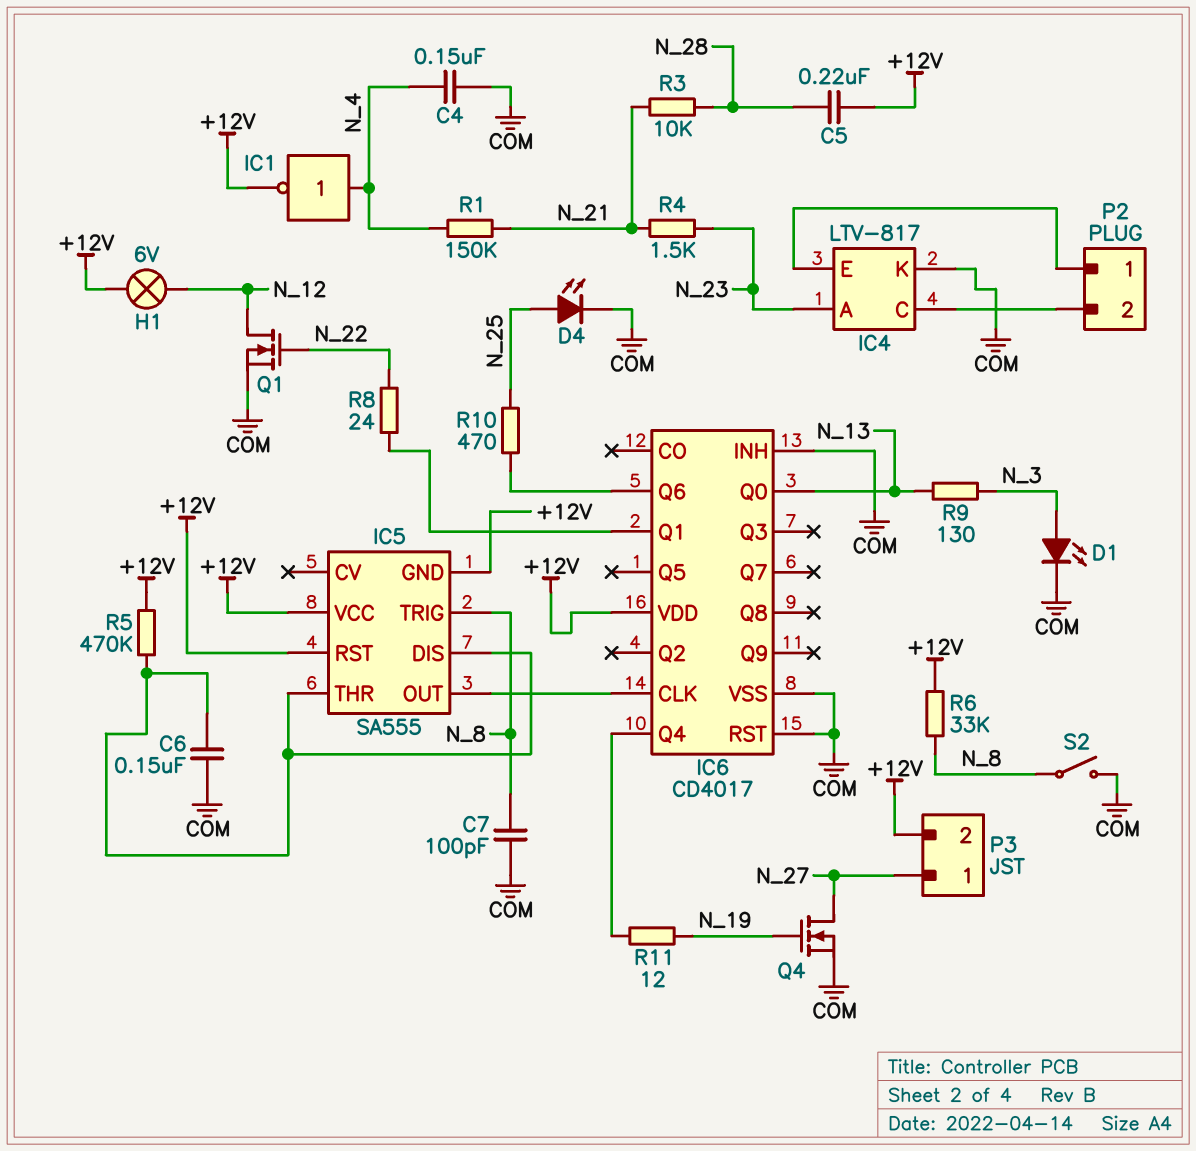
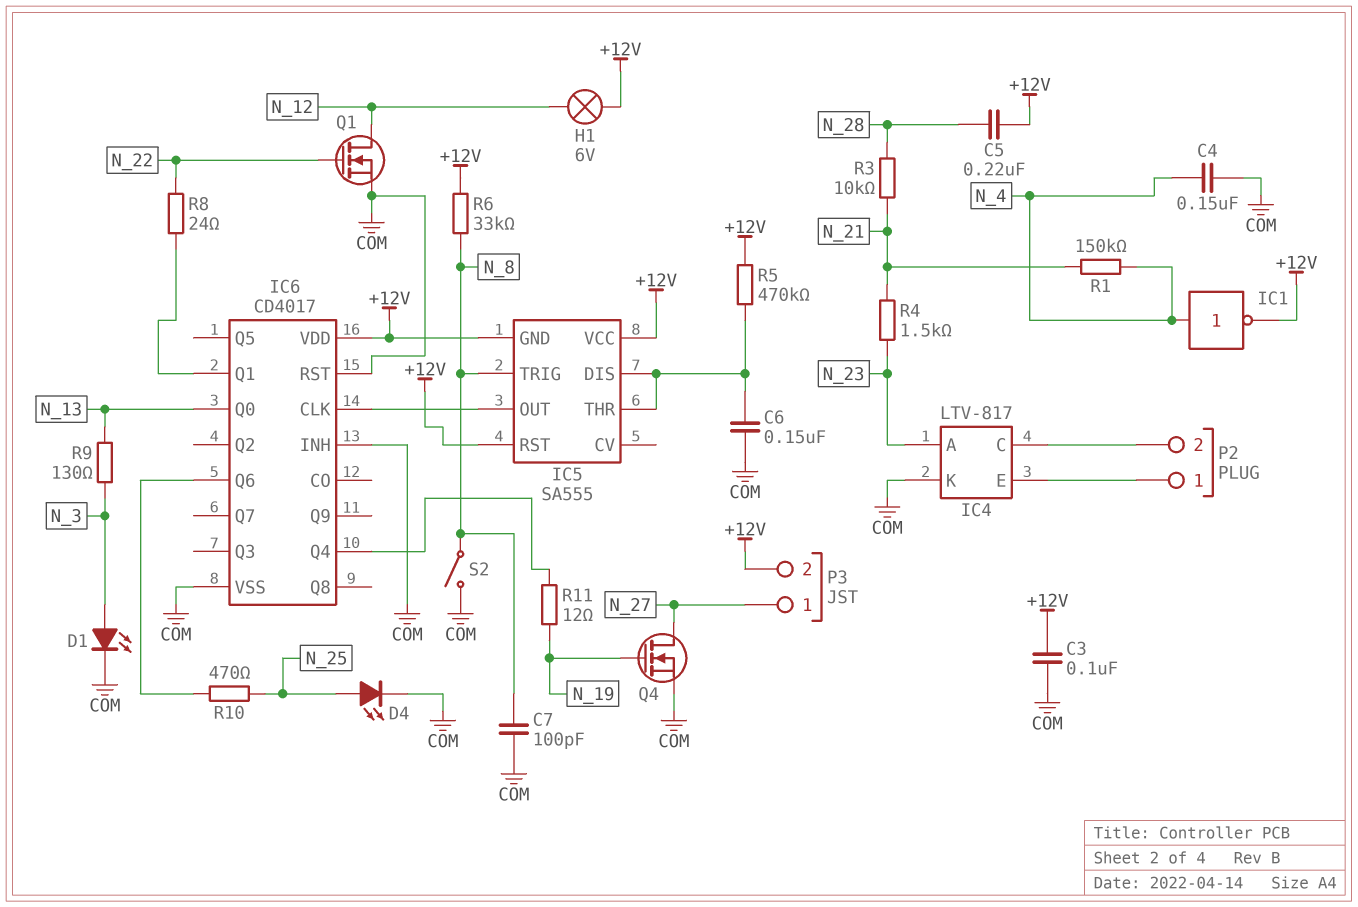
C3: none -> 100nF (+12V, COM)

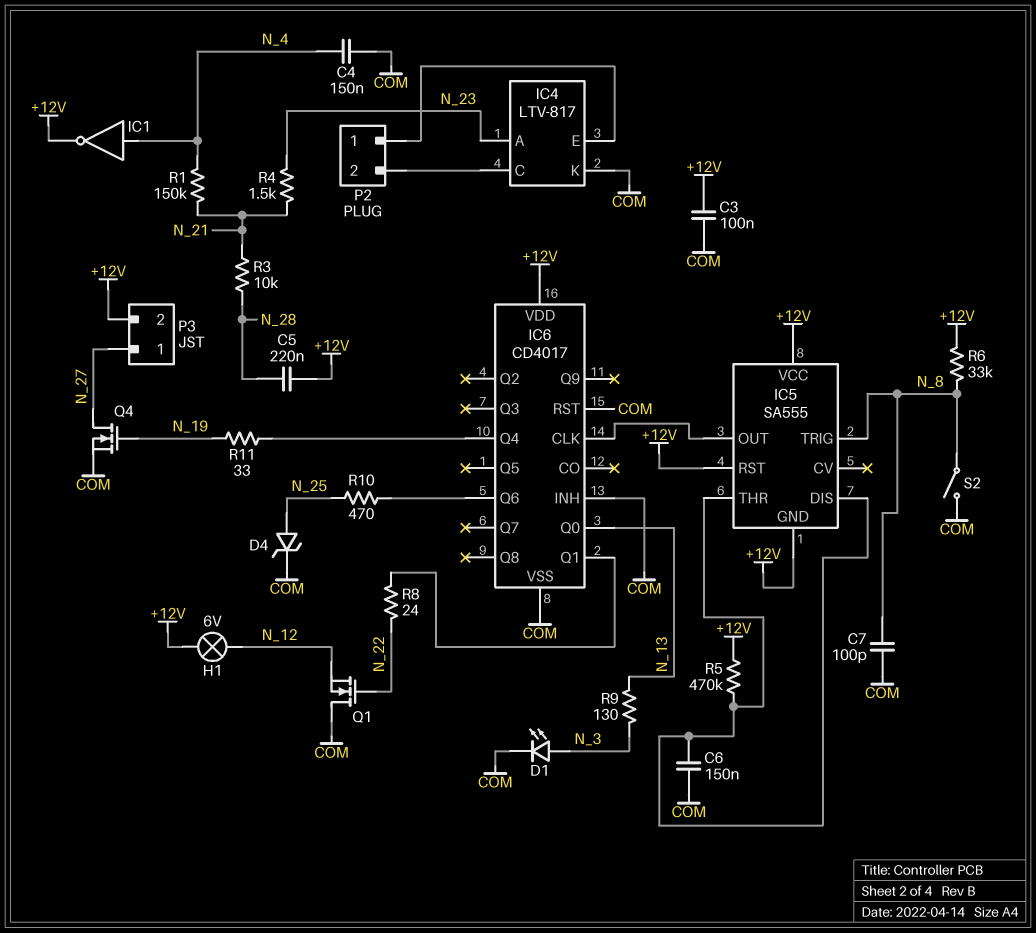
D4: LED (A N_25, K COM) -> zener (A N_25, K COM)
Q1: NMOS (G N_22, D N_12, S COM) -> NMOS (G N_22, D COM, S N_12)
R11: 12 (IC6/Q4, N_19) -> 33 (IC6/Q4, N_19)

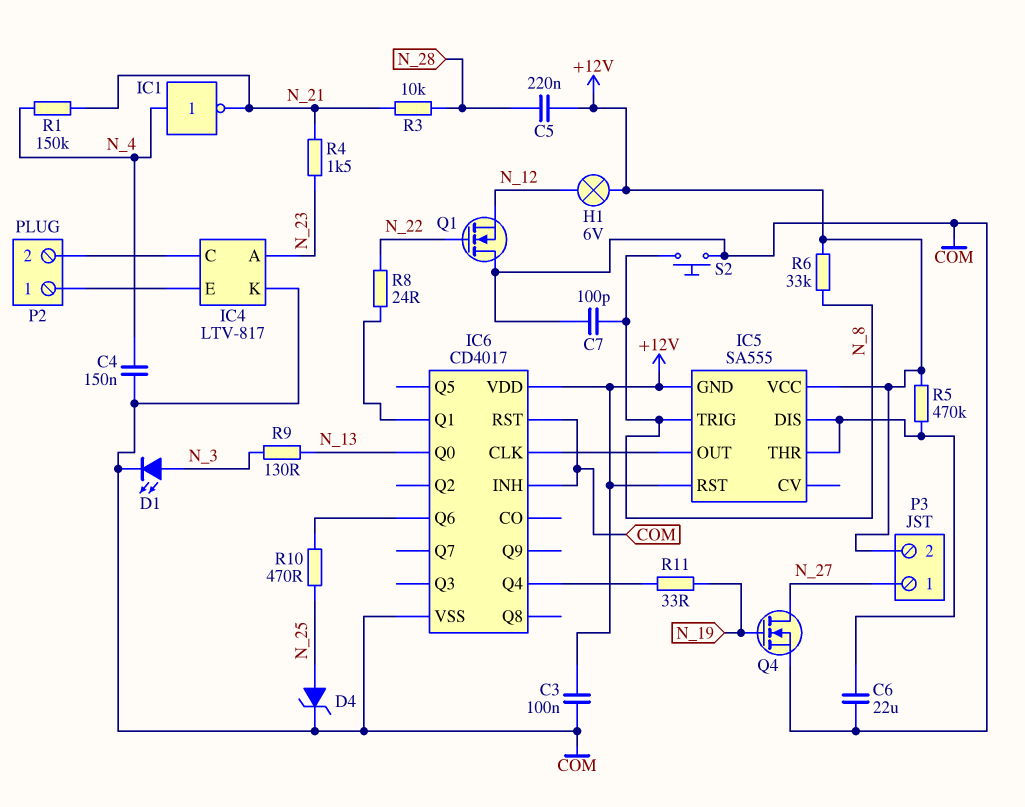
C6: 150nF (COM, IC5/DIS) -> 22uF (COM, IC5/DIS)
IC1: NOT (in N_4, out +12V) -> NOT (in N_4, out N_21)
S2: switch (COM, N_8) -> button (COM, N_8)

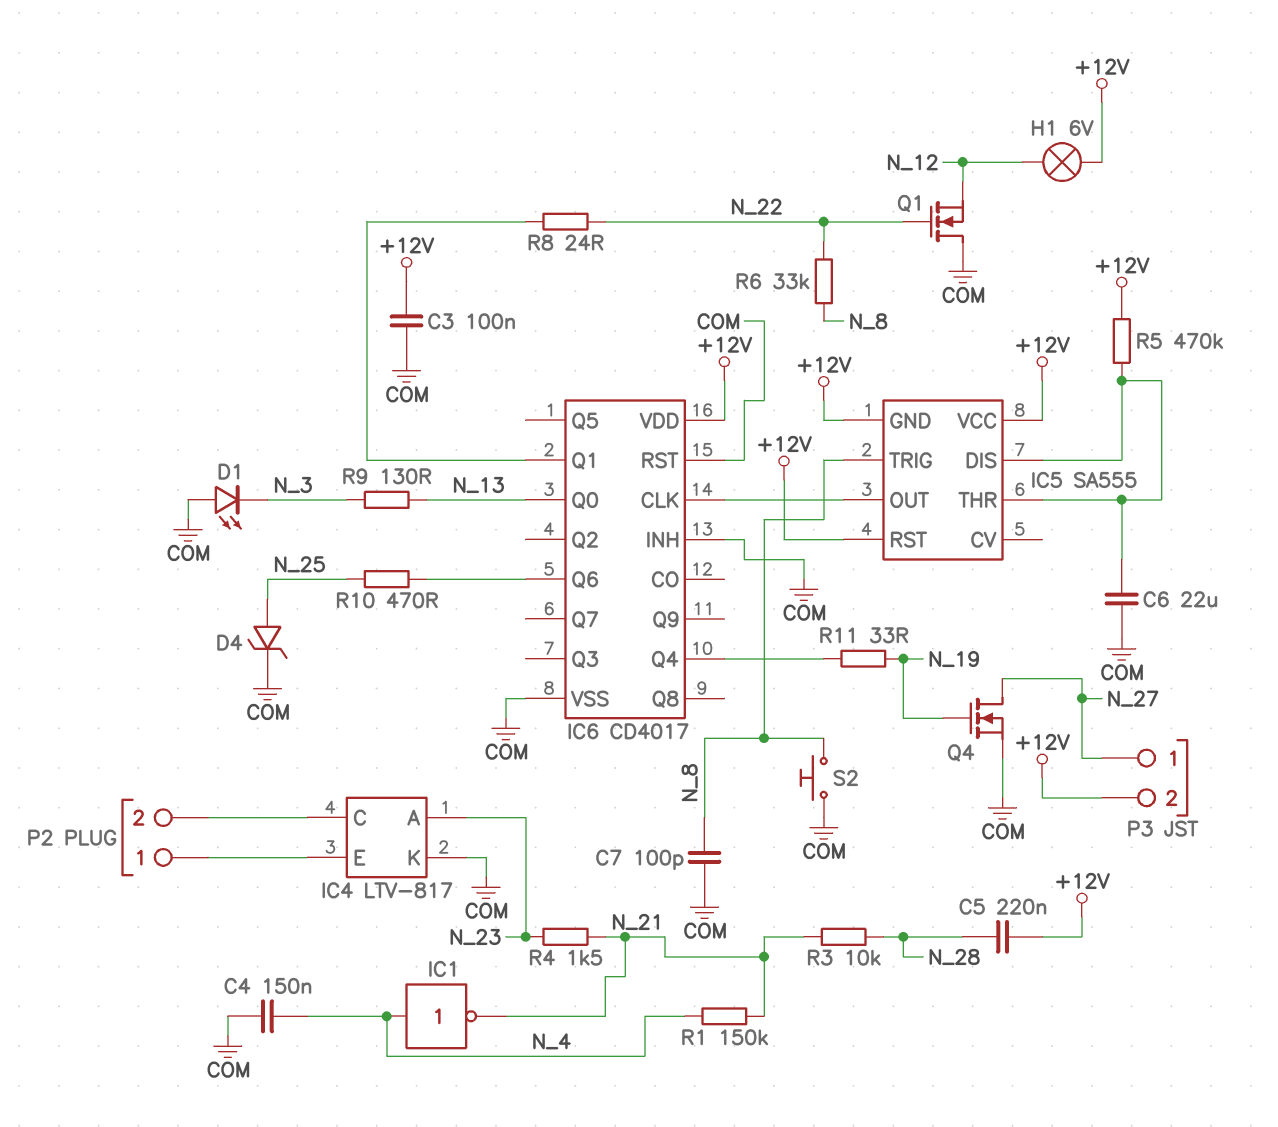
D1: LED (A N_3, K COM) -> LED (A COM, K N_3)
R6: 33k (+12V, N_8) -> 33k (N_8, N_22)

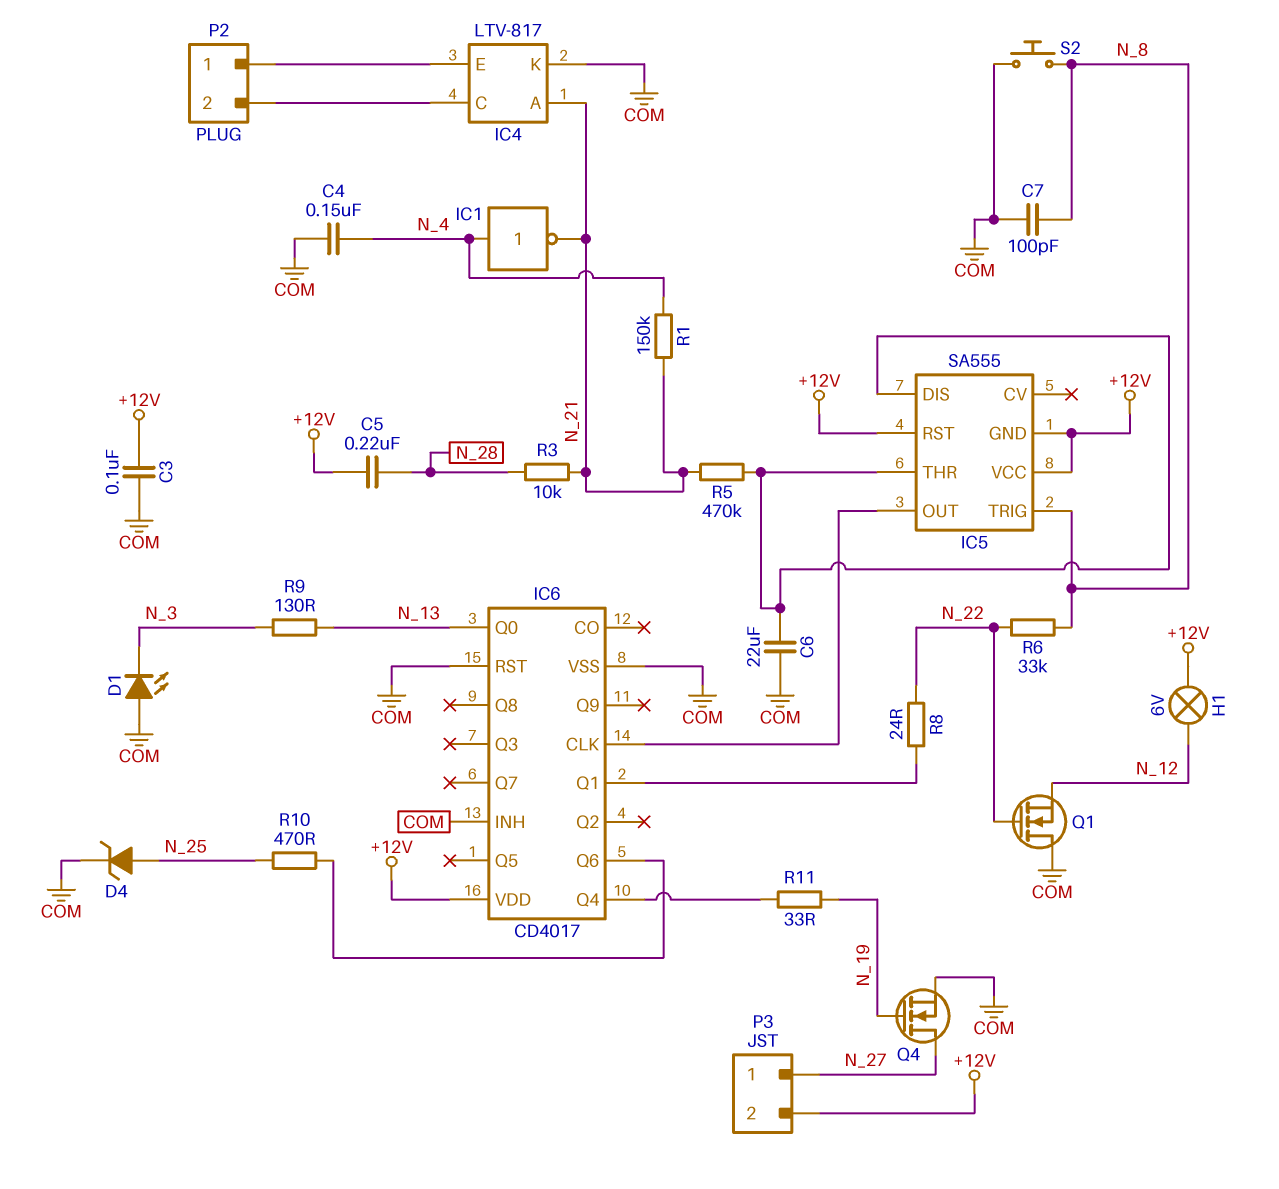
IC4 pin A: N_23 -> N_21
R4: 1.5k (N_21, N_23) -> none
R5: 470k (+12V, IC5/DIS) -> 470k (IC5/DIS, N_21)

